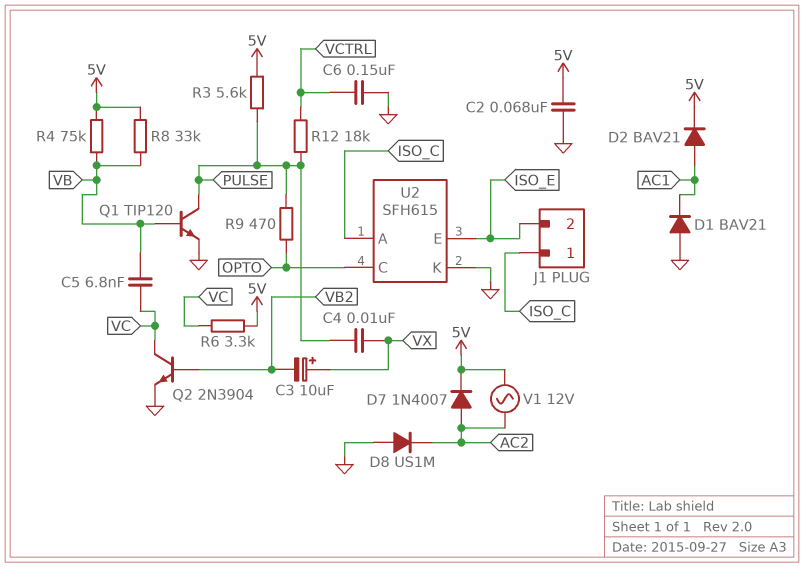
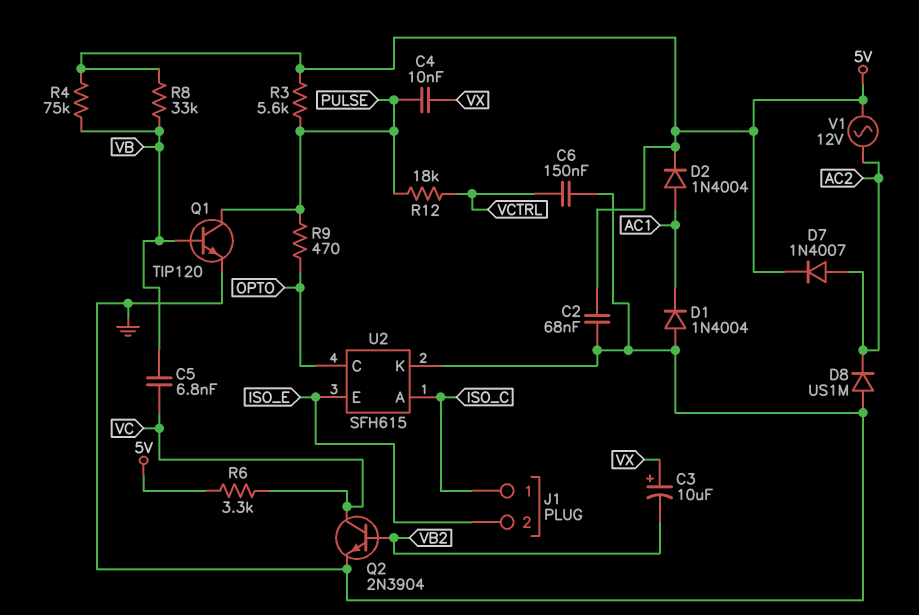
D1: diode BAV21 (A GND, K AC1) -> diode 1N4004 (A GND, K AC1)
D2: diode BAV21 (A AC1, K 5V) -> diode 1N4004 (A AC1, K 5V)

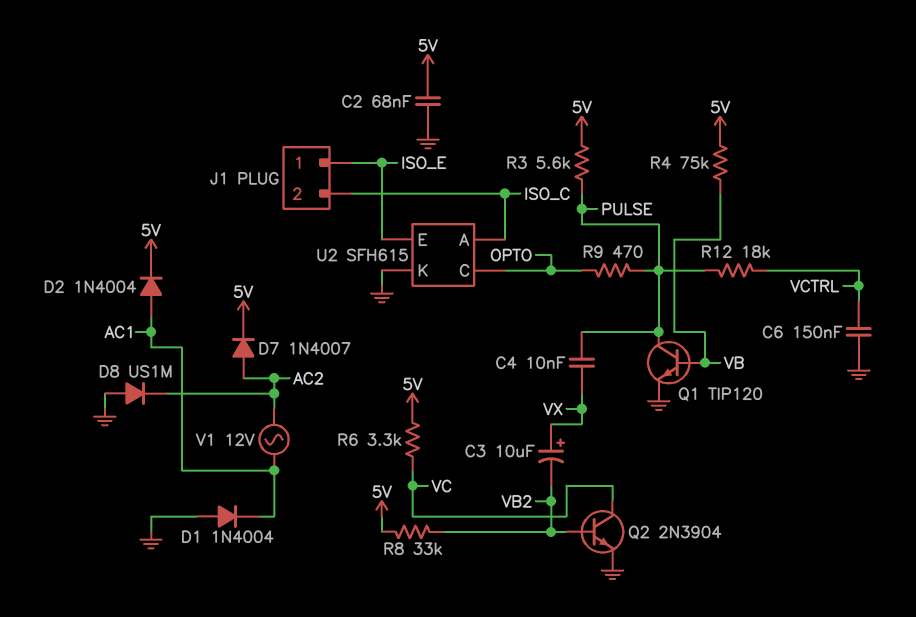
C5: 6.8nF (VB, VC) -> none
J1 pin 1: ISO_C -> ISO_E
J1 pin 2: ISO_E -> ISO_C
R8: 33k (5V, VB) -> 33k (5V, VB2)
V1: AC 12V (5V, AC2) -> AC 12V (AC1, AC2)

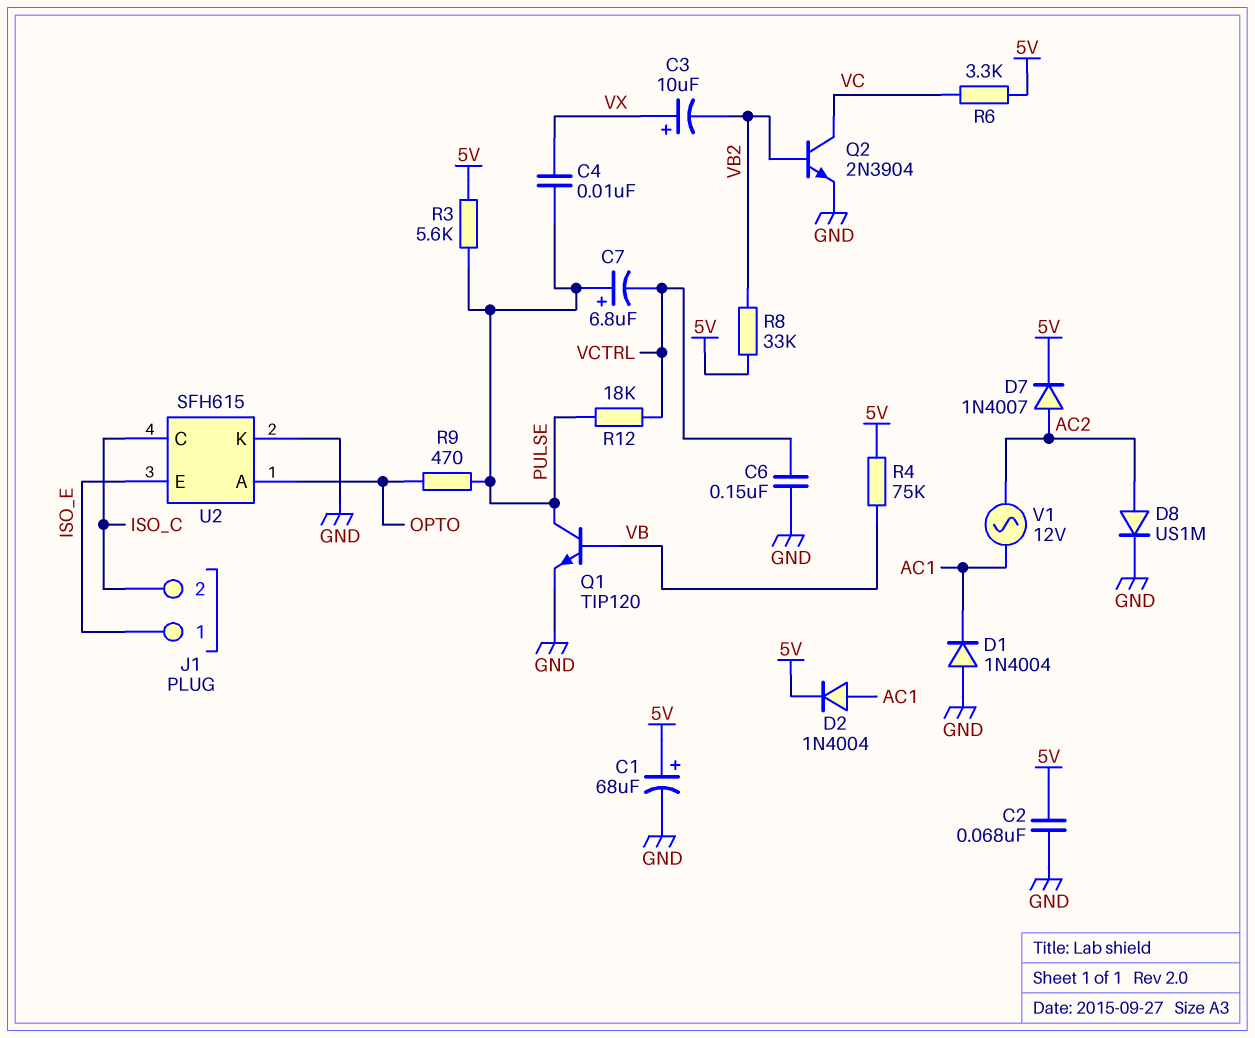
C1: none -> 68uF (plus 5V, minus GND)
C7: none -> 6.8uF (plus PULSE, minus VCTRL)
D8: diode US1M (A GND, K AC2) -> diode US1M (A AC2, K GND)
U2 pin A: ISO_C -> OPTO
U2 pin C: OPTO -> ISO_C

